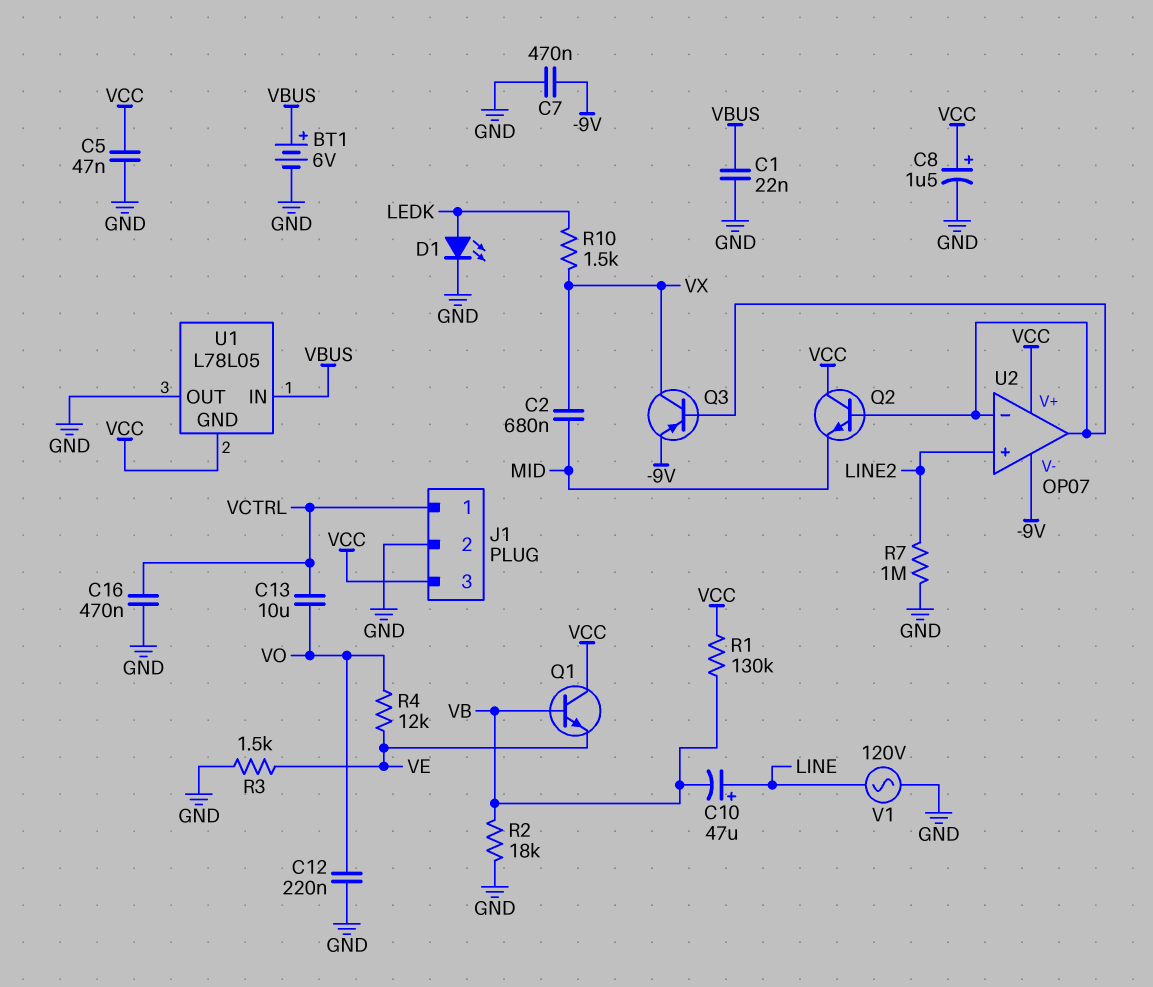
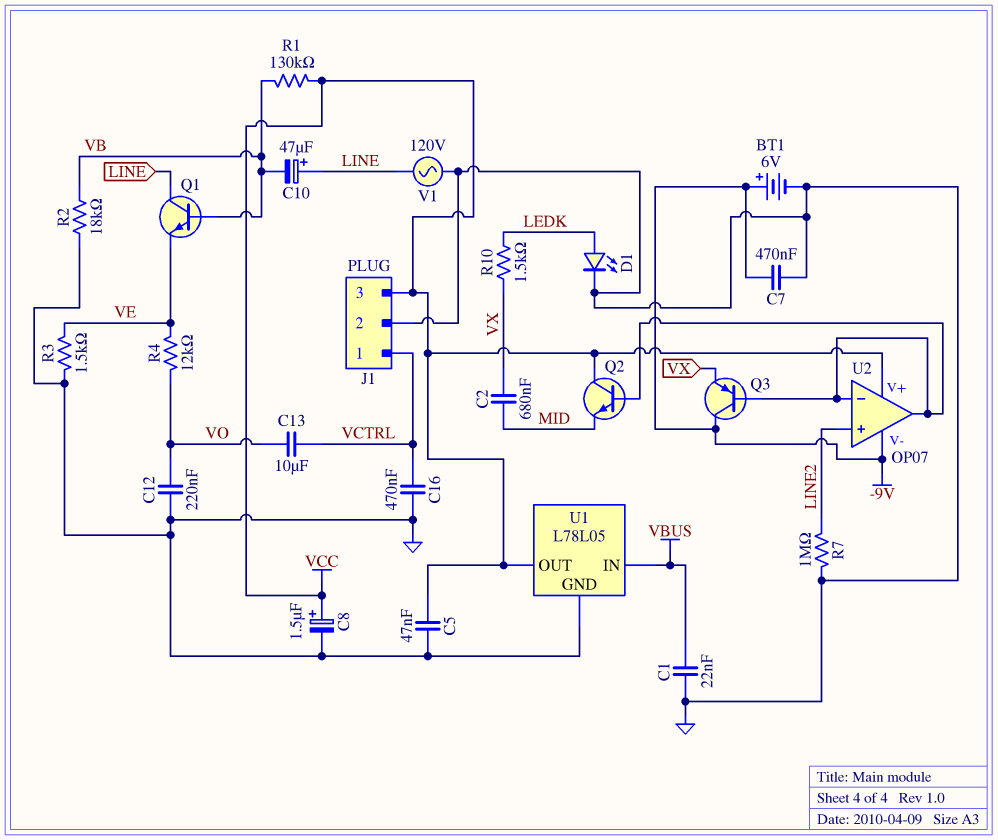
BT1: 6V (plus VBUS, minus GND) -> 6V (plus -9V, minus GND)
Q1: NPN (B VB, C VCC, E VE) -> NPN (B VB, C LINE, E VE)
Q3: PNP (B U2/in-, C VX, E -9V) -> PNP (B U2/in-, C -9V, E VX)
U1 pin GND: VCC -> GND
U1 pin OUT: GND -> VCC

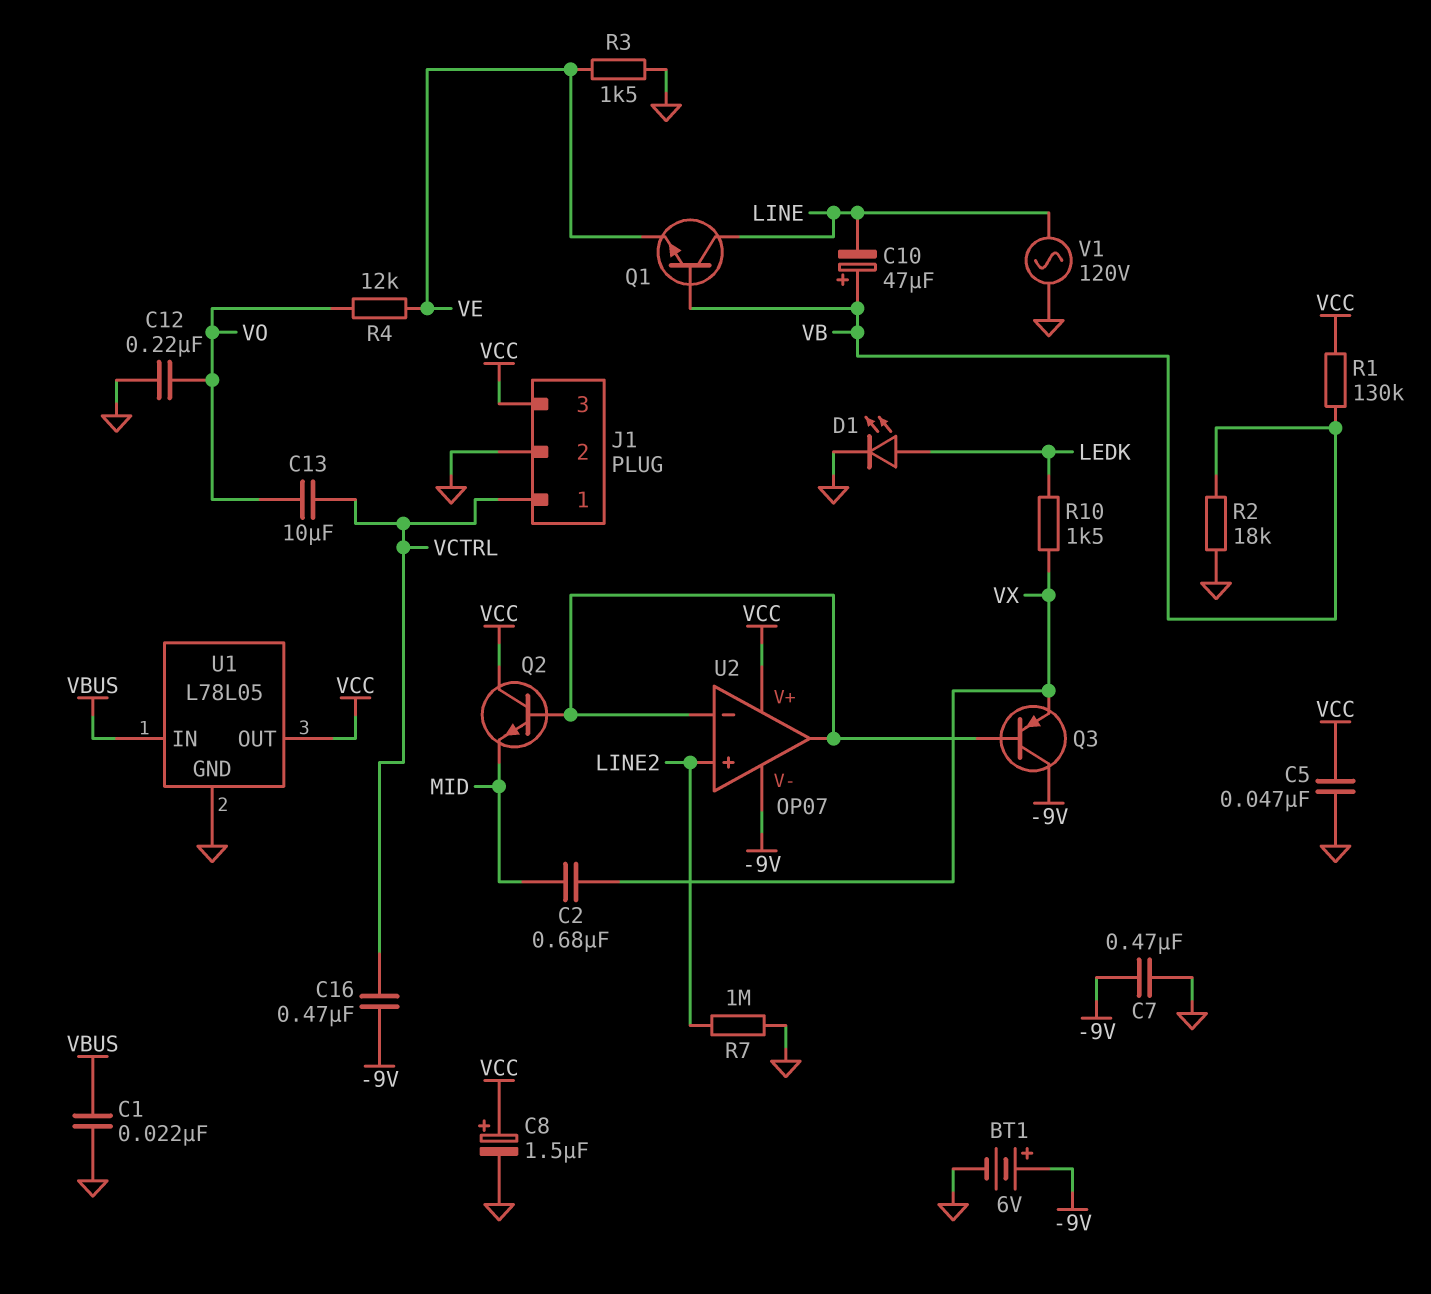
C10: 47uF (plus LINE, minus VB) -> 47uF (plus VB, minus LINE)
C16: 470nF (GND, VCTRL) -> 470nF (-9V, VCTRL)

